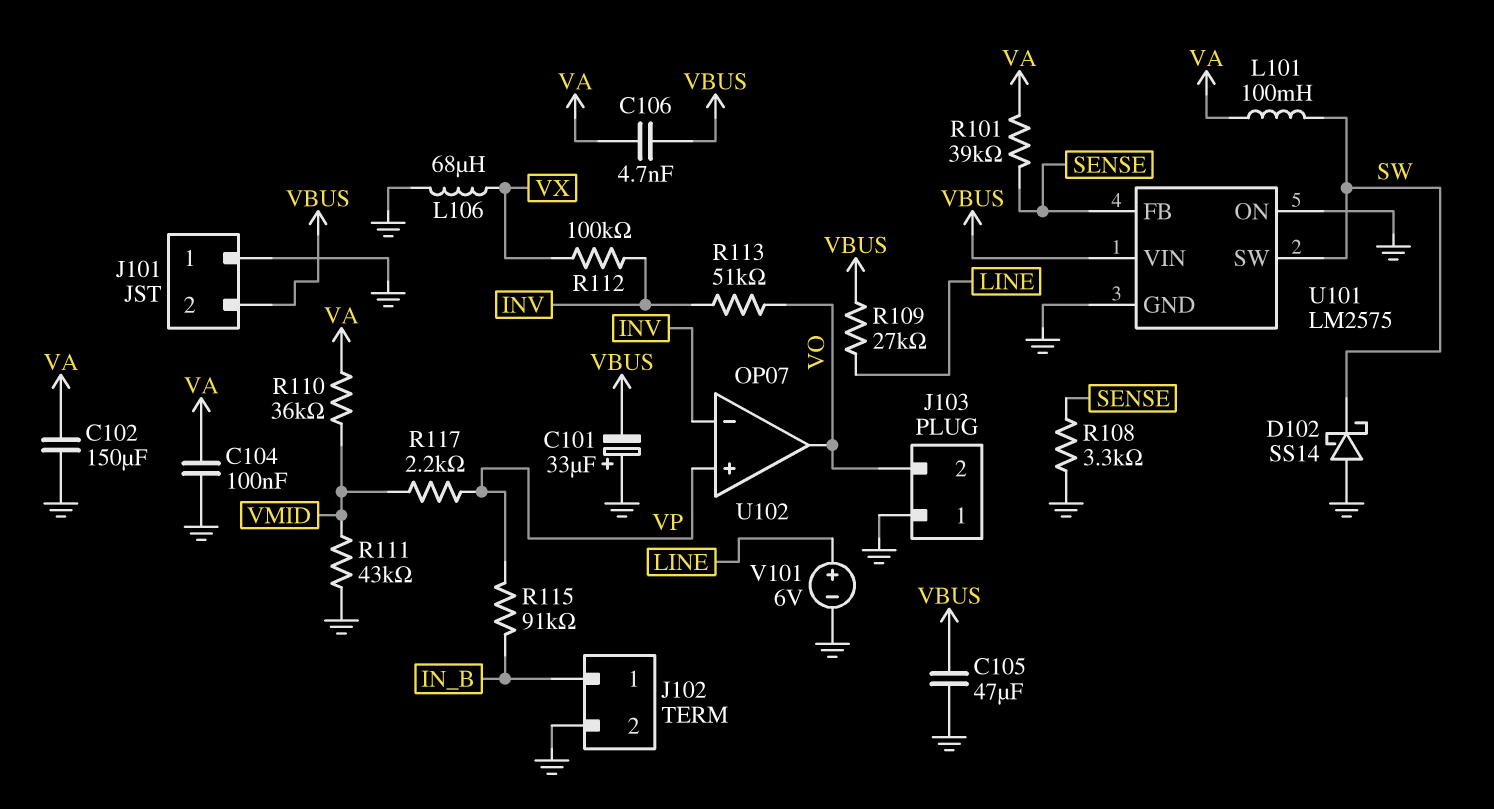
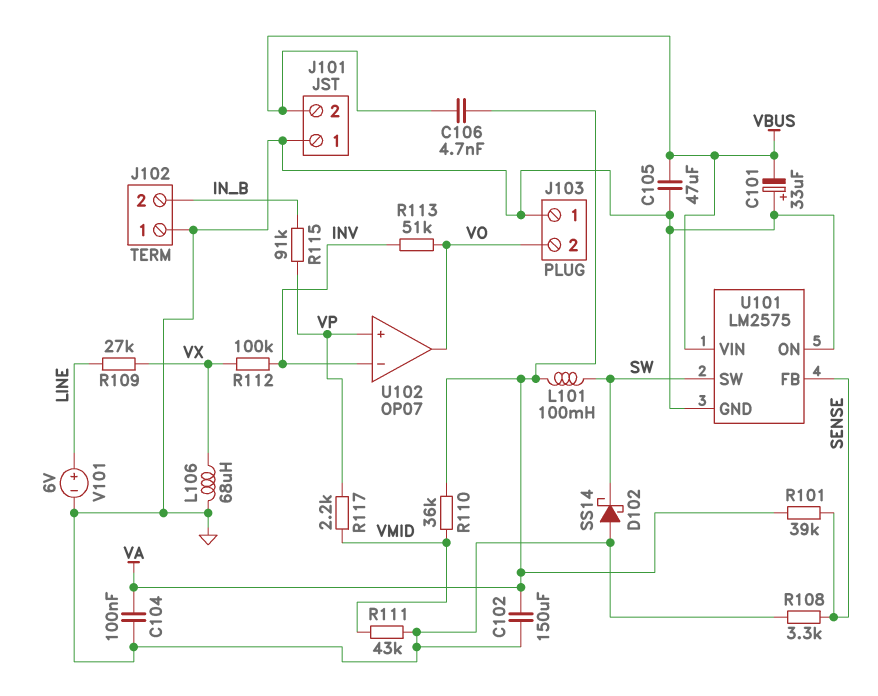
J102 pin 1: IN_B -> GND
J102 pin 2: GND -> IN_B
R109: 27k (LINE, VBUS) -> 27k (LINE, VX)

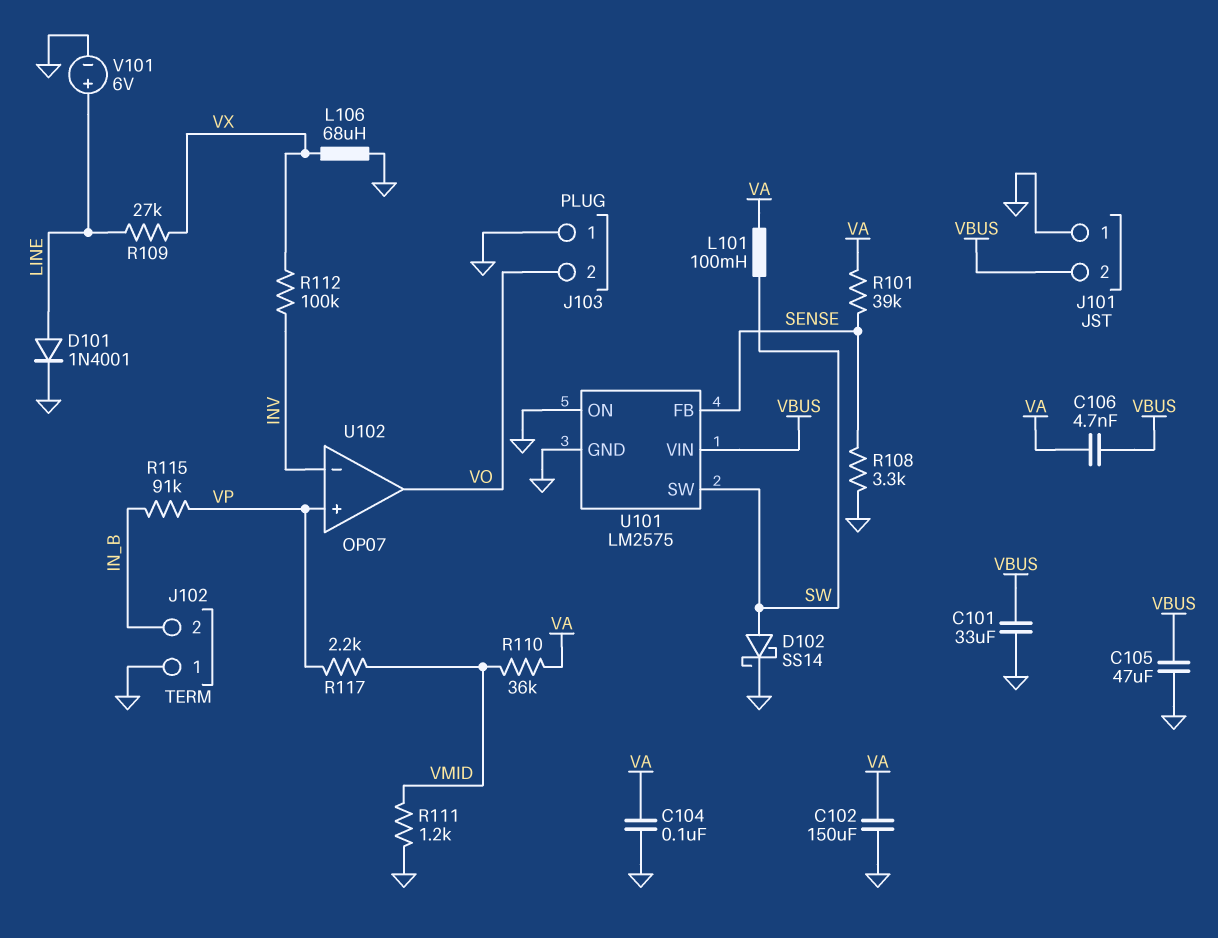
C101: 33uF (plus GND, minus VBUS) -> 33uF (GND, VBUS)
D101: none -> diode 1N4001 (A LINE, K GND)
D102: schottky SS14 (A GND, K SW) -> schottky SS14 (A SW, K GND)
R111: 43k (GND, VMID) -> 1.2k (GND, VMID)
R113: 51k (INV, VO) -> none

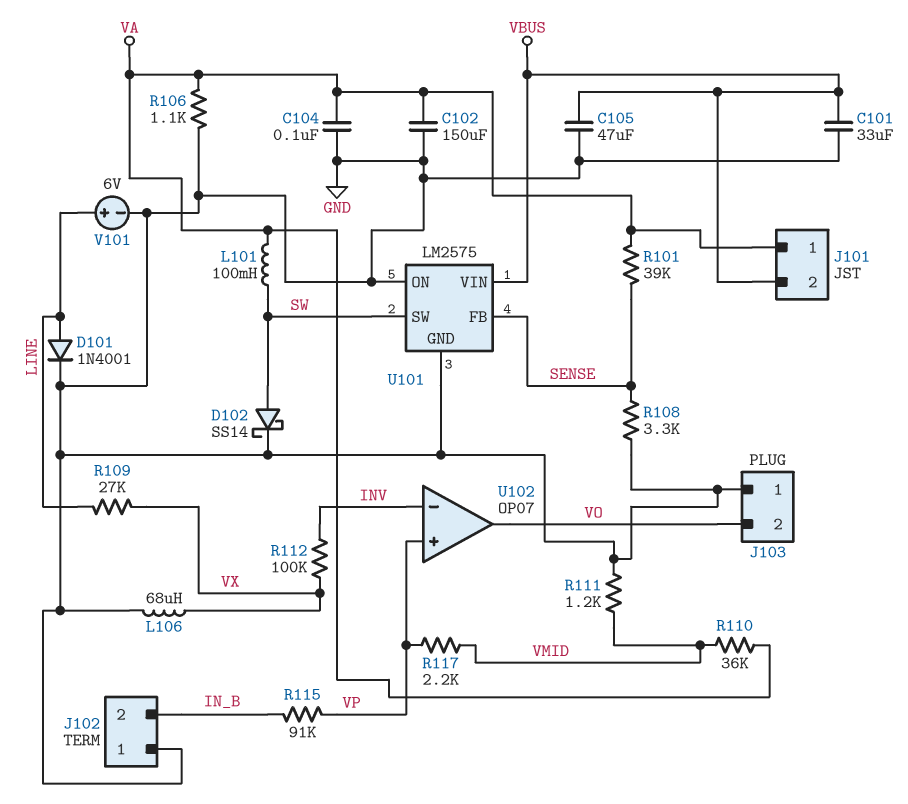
C106: 4.7nF (VA, VBUS) -> none
J101 pin 1: GND -> VA
R106: none -> 1.1k (GND, VA)

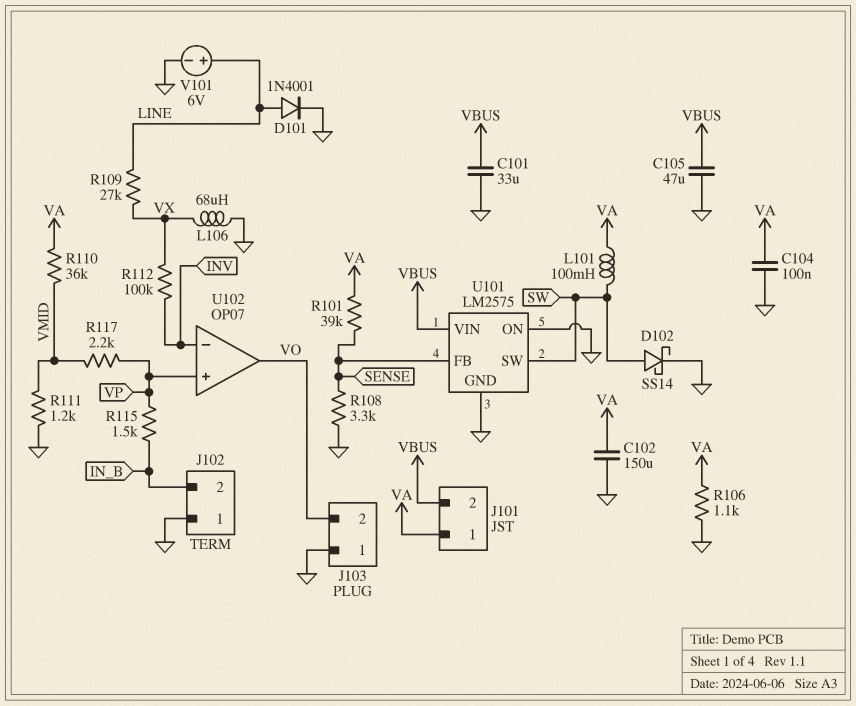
R115: 91k (IN_B, VP) -> 1.5k (IN_B, VP)

